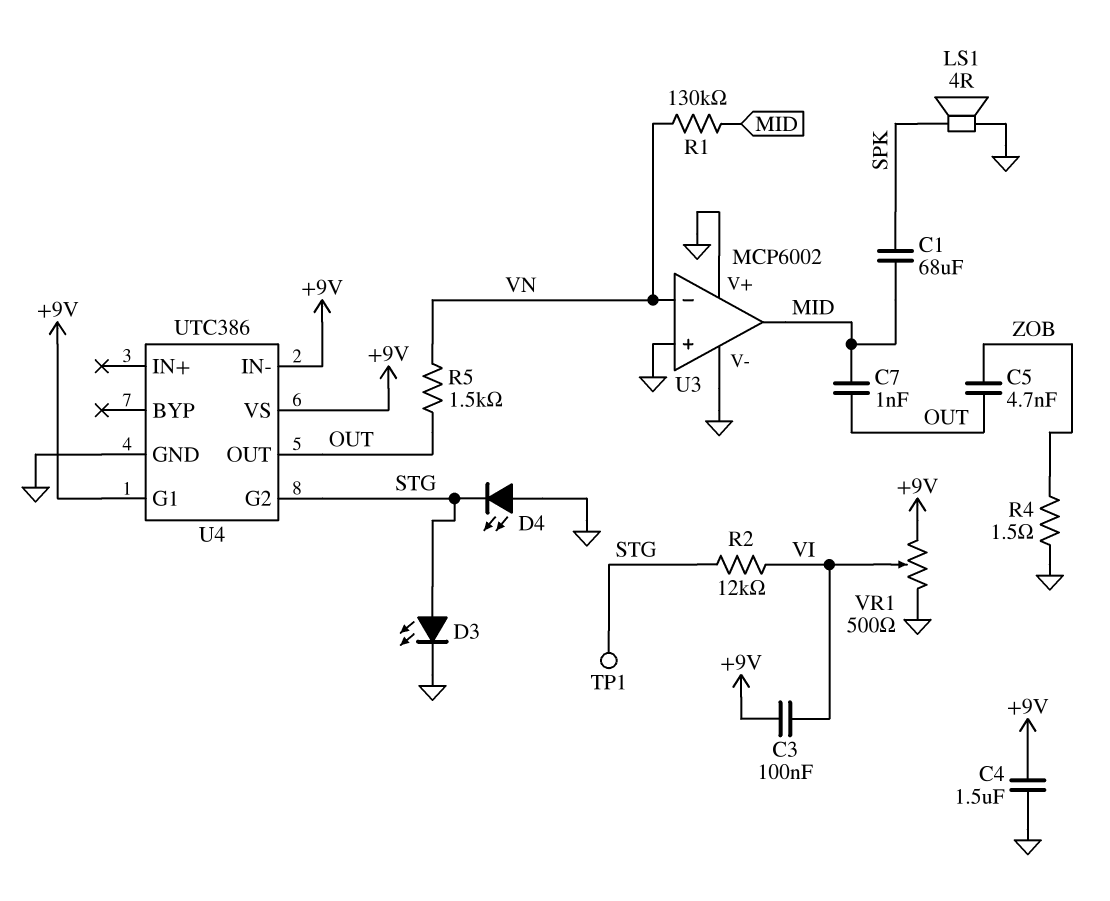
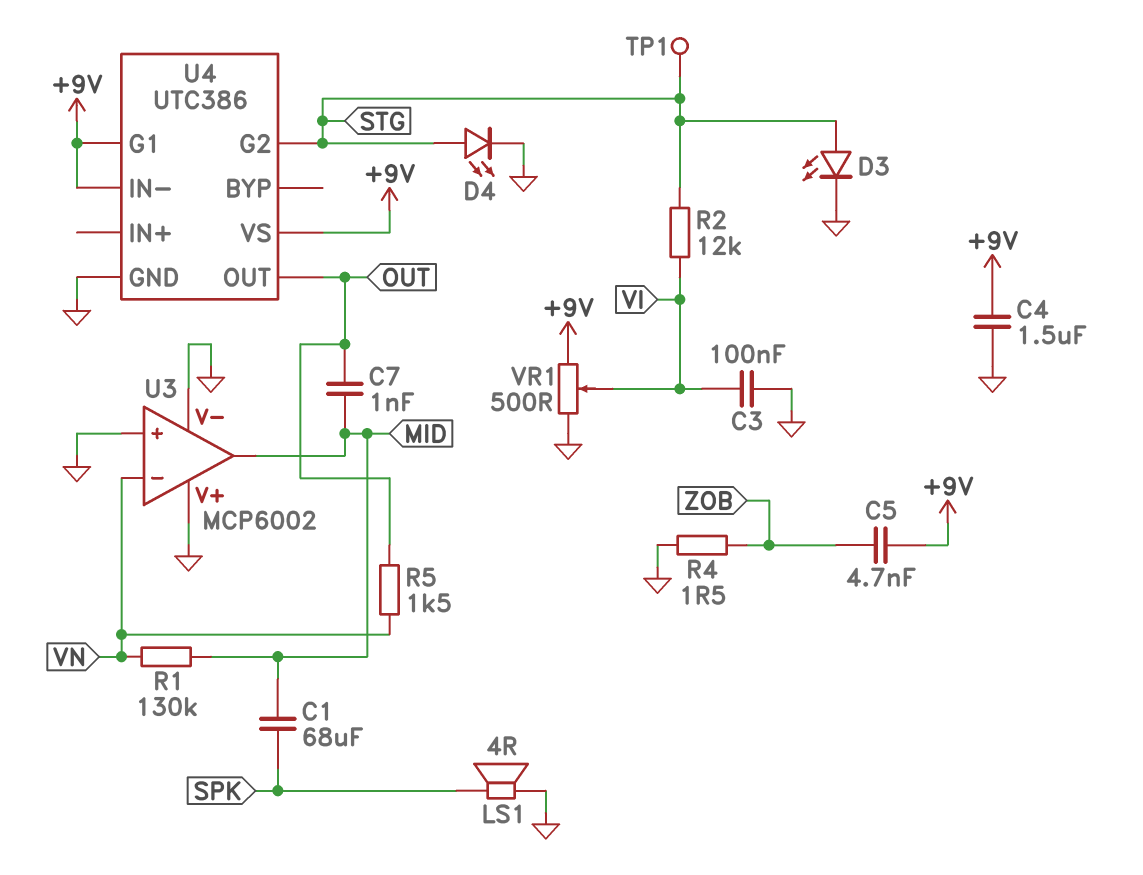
C3: 100nF (+9V, VI) -> 100nF (GND, VI)
C5: 4.7nF (OUT, ZOB) -> 4.7nF (+9V, ZOB)
D4: LED (A GND, K STG) -> LED (A STG, K GND)

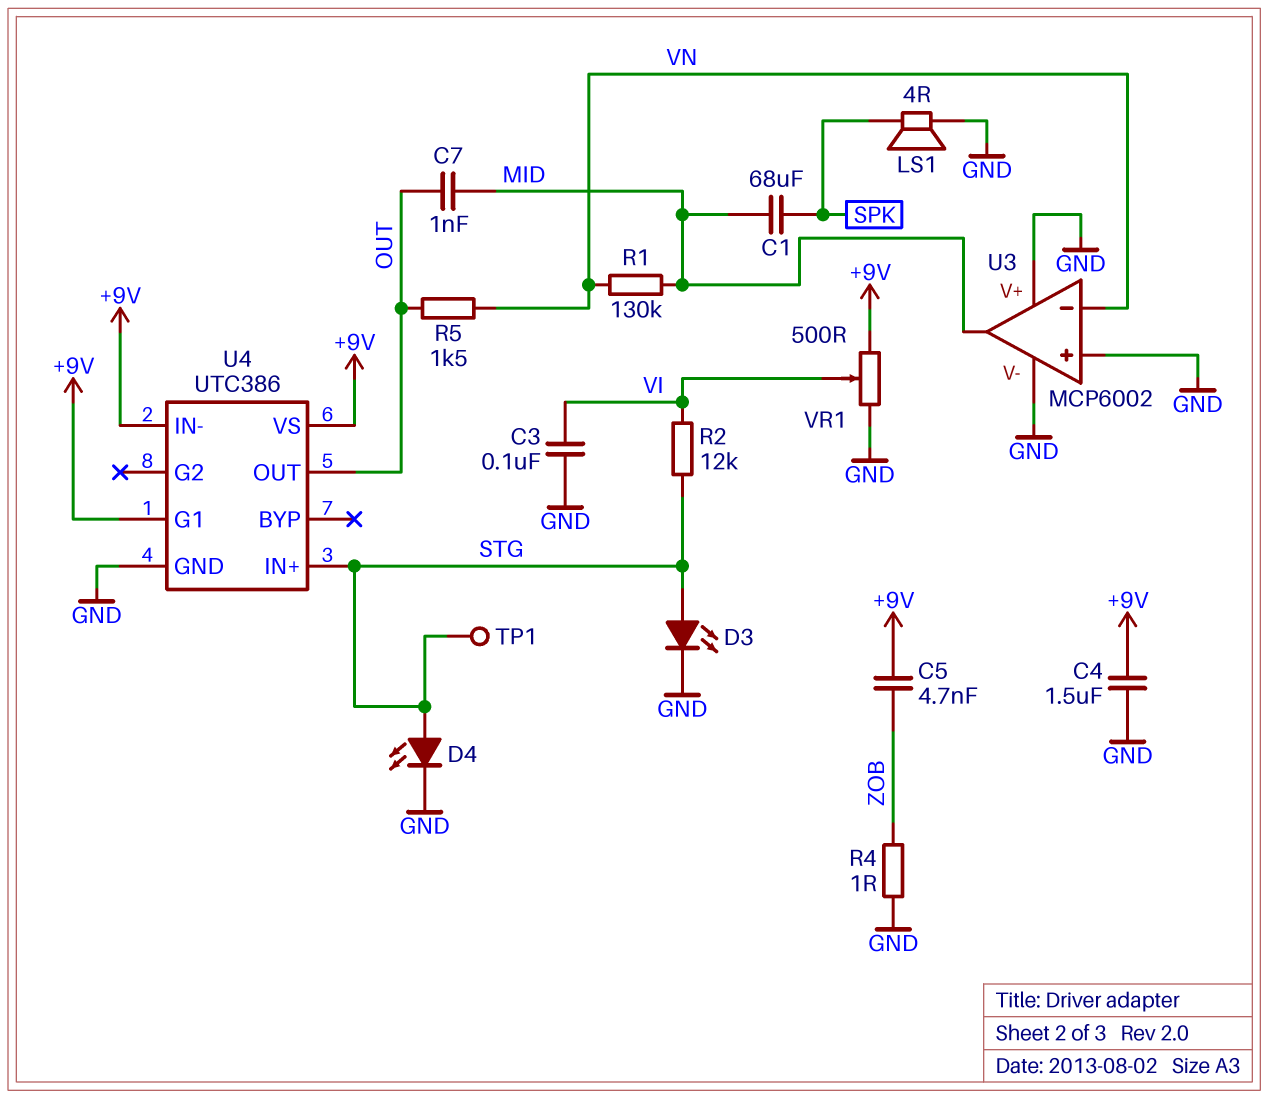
R4: 1.5 (GND, ZOB) -> 1 (GND, ZOB)
U4 pin G2: STG -> none
U4 pin IN+: none -> STG

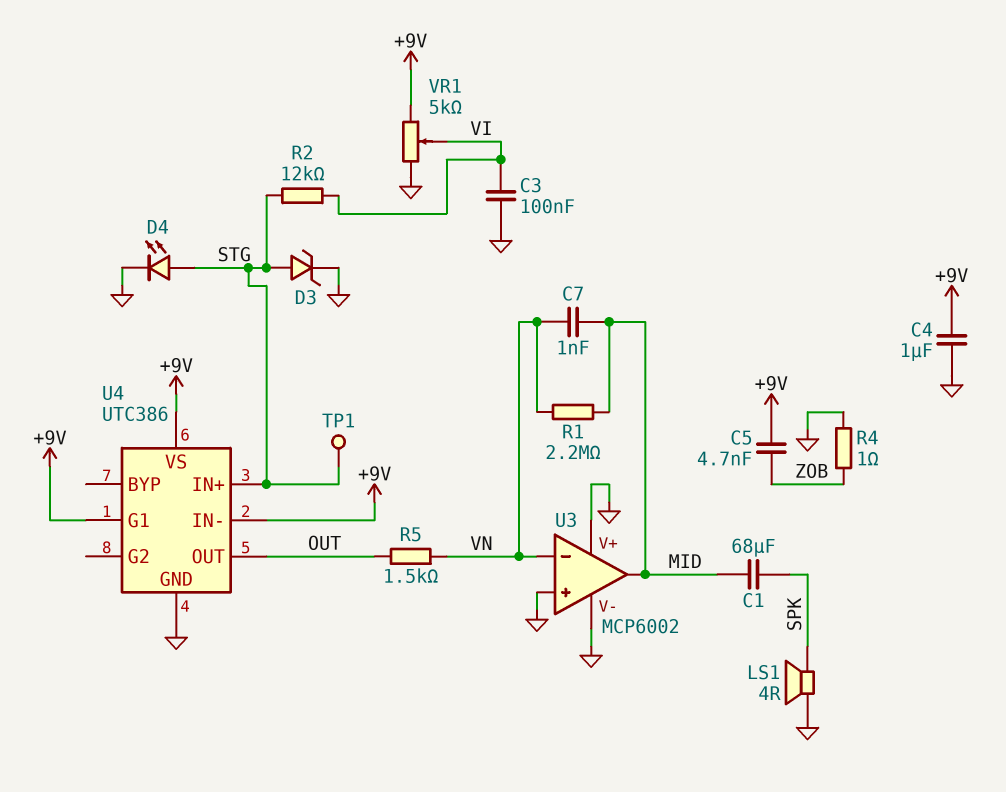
C4: 1.5uF (+9V, GND) -> 1uF (+9V, GND)
C7: 1nF (MID, OUT) -> 1nF (MID, VN)
D3: LED (A STG, K GND) -> zener (A STG, K GND)
R1: 130k (MID, VN) -> 2.2M (MID, VN)
VR1: 500 (+9V, GND, wiper VI) -> 5k (+9V, GND, wiper VI)

